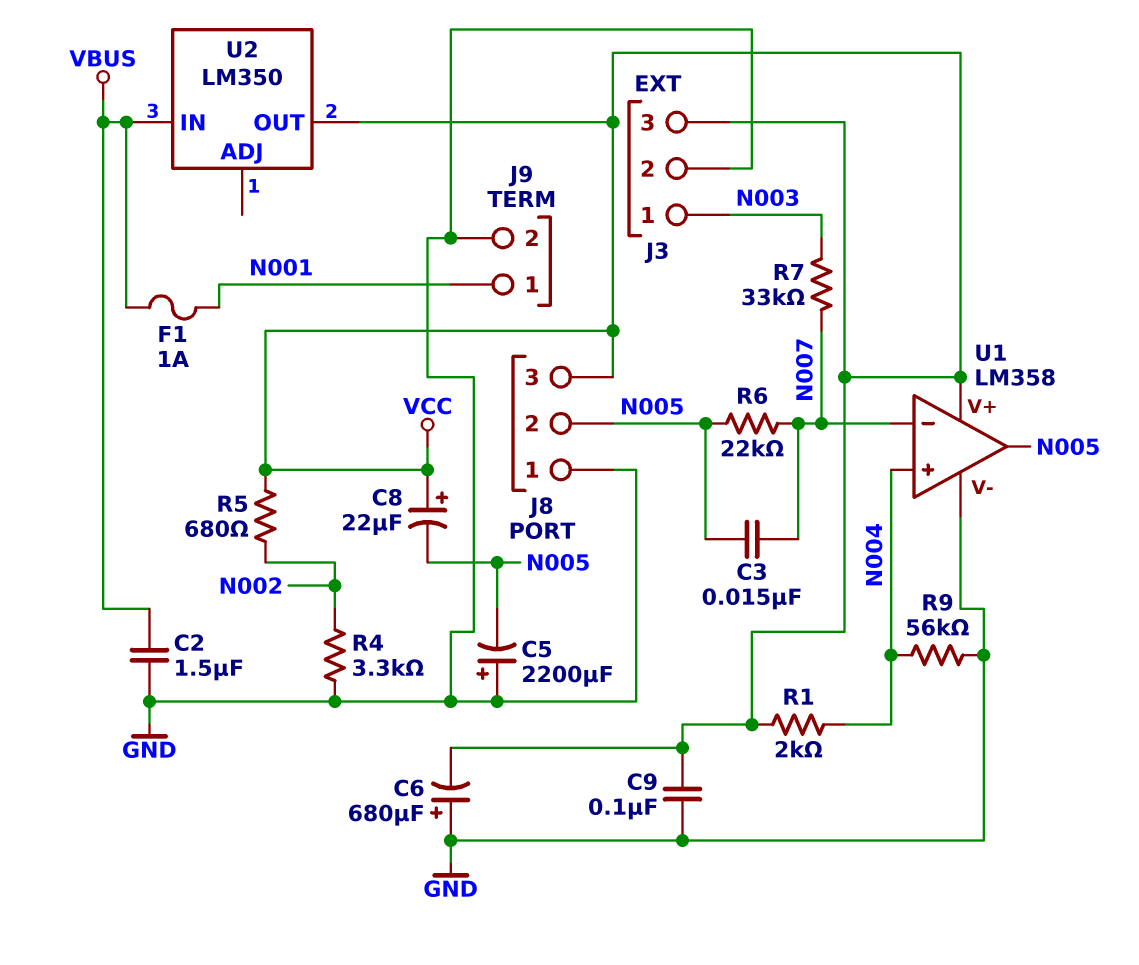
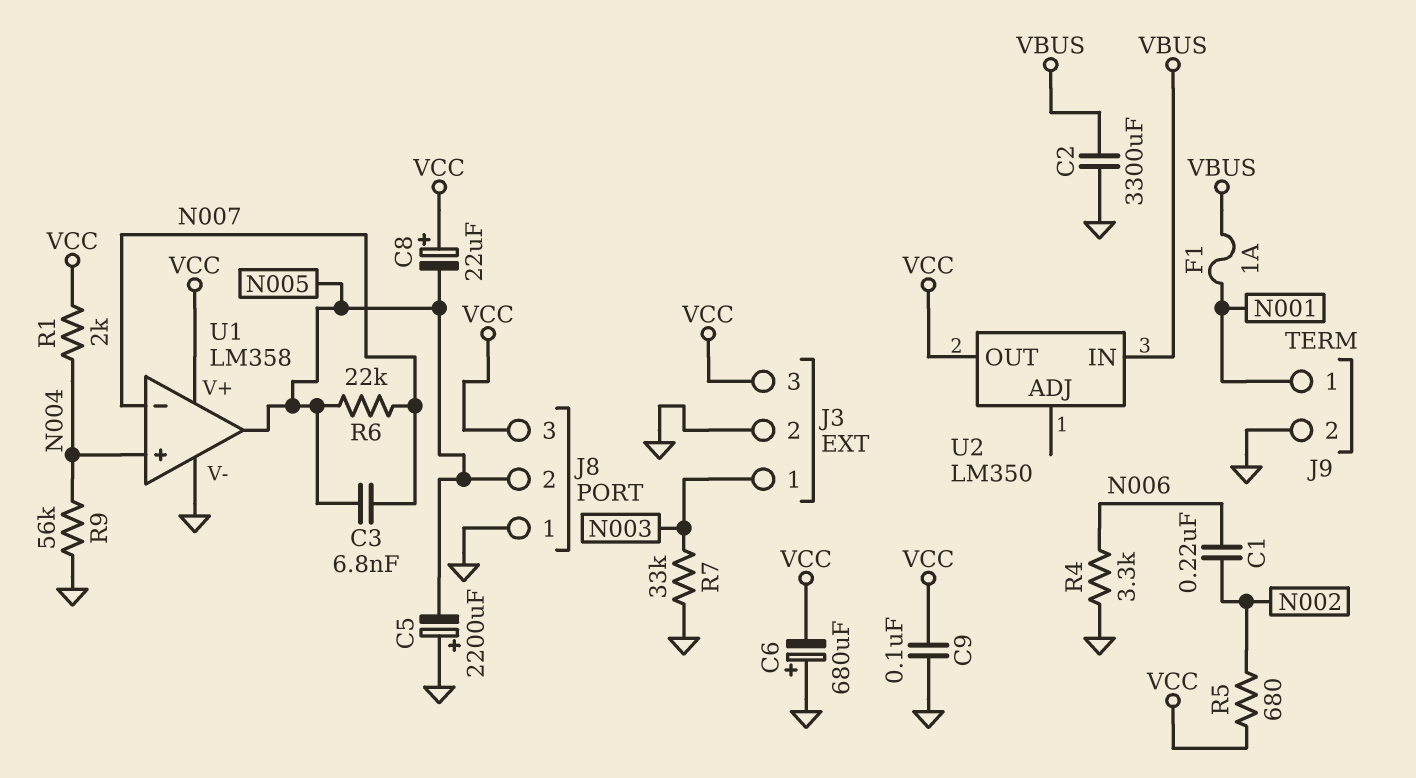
C1: none -> 220nF (N002, N006)
C2: 1.5uF (GND, VBUS) -> 3300uF (GND, VBUS)
C3: 15nF (N005, N007) -> 6.8nF (N005, N007)
R4: 3.3k (GND, N002) -> 3.3k (GND, N006)
R7: 33k (N003, N007) -> 33k (GND, N003)

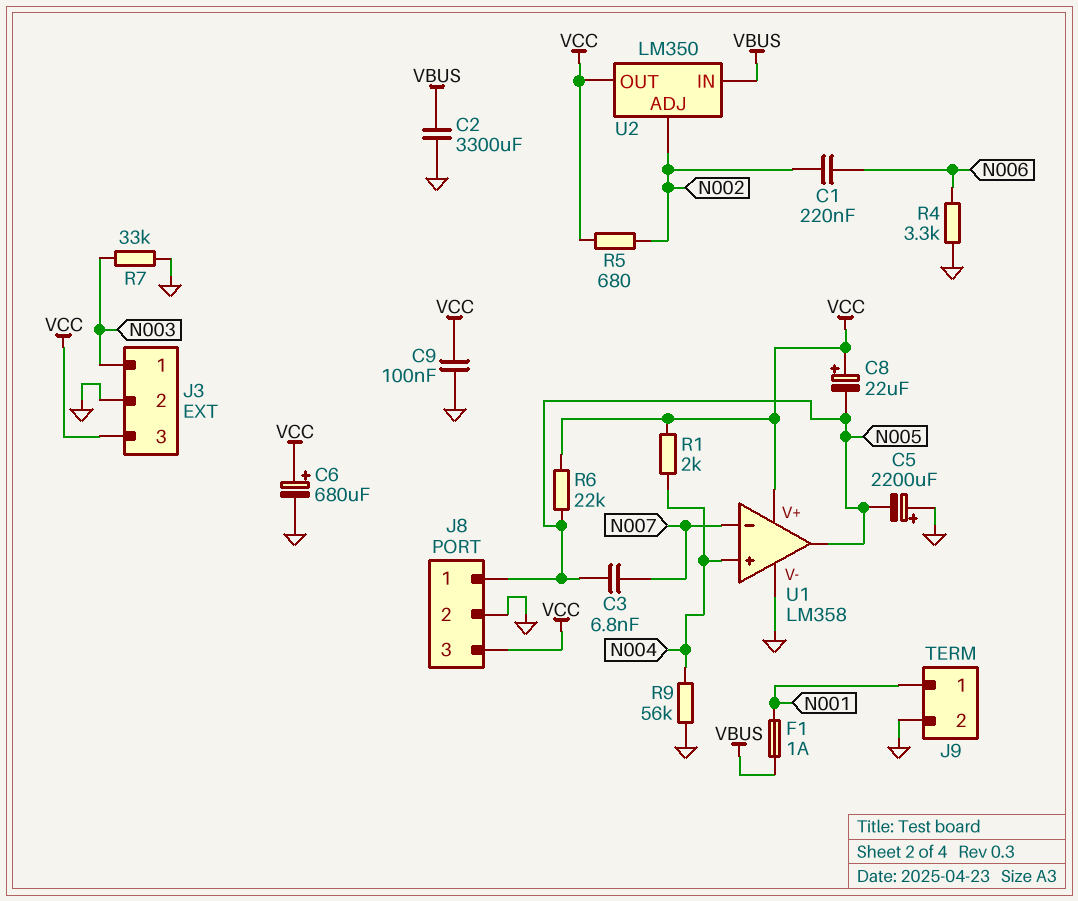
C6: 680uF (plus GND, minus VCC) -> 680uF (plus VCC, minus GND)
J8 pin 1: GND -> N005
J8 pin 2: N005 -> GND
R6: 22k (N005, N007) -> 22k (N005, VCC)
U2 pin ADJ: none -> N002

